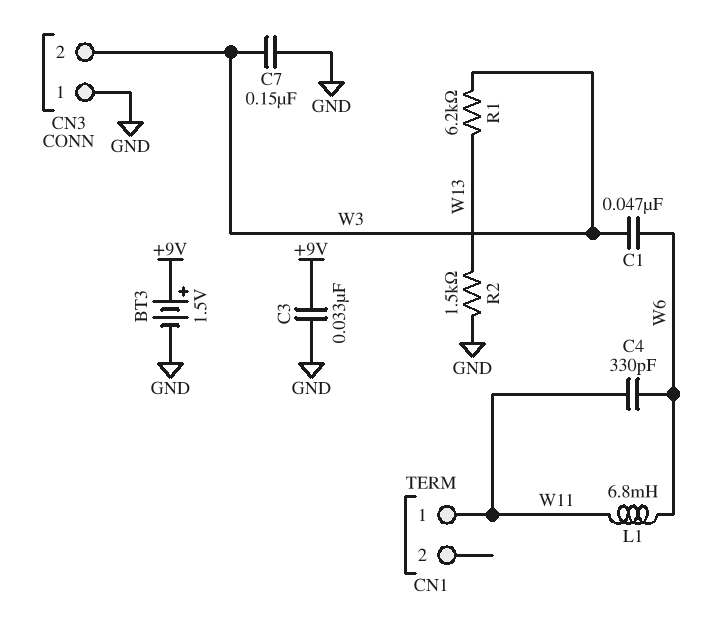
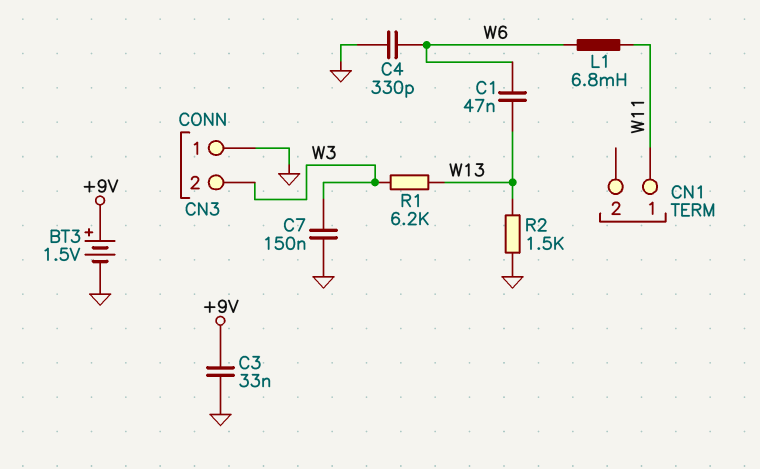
C1: 47nF (W3, W6) -> 47nF (W6, W13)
C4: 330pF (W6, W11) -> 330pF (GND, W6)

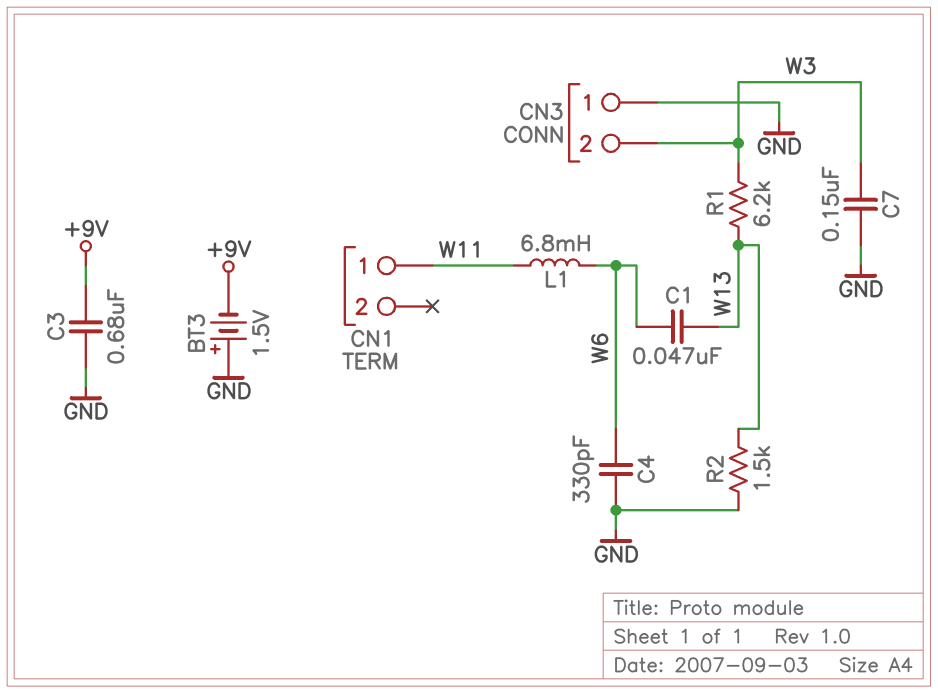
BT3: 1.5V (plus +9V, minus GND) -> 1.5V (plus GND, minus +9V)
C3: 33nF (+9V, GND) -> 680nF (+9V, GND)

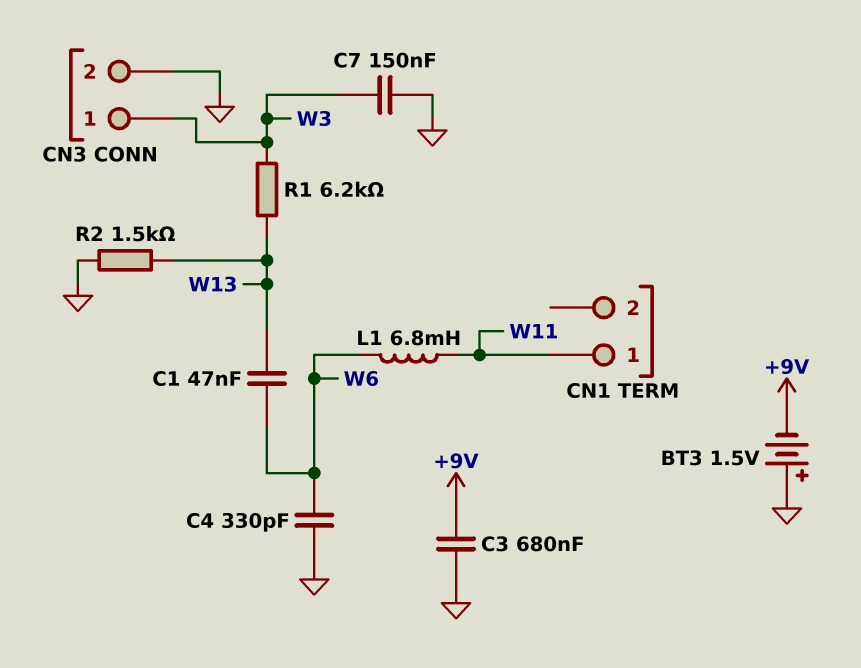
CN3 pin 1: GND -> W3
CN3 pin 2: W3 -> GND

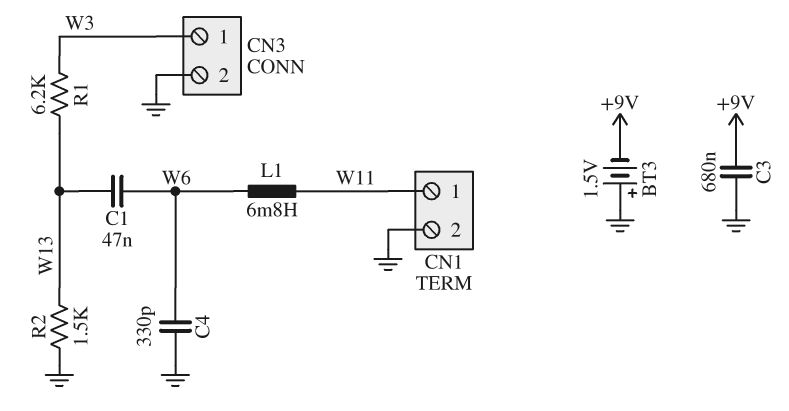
C7: 150nF (GND, W3) -> none
CN1 pin 2: none -> GND

